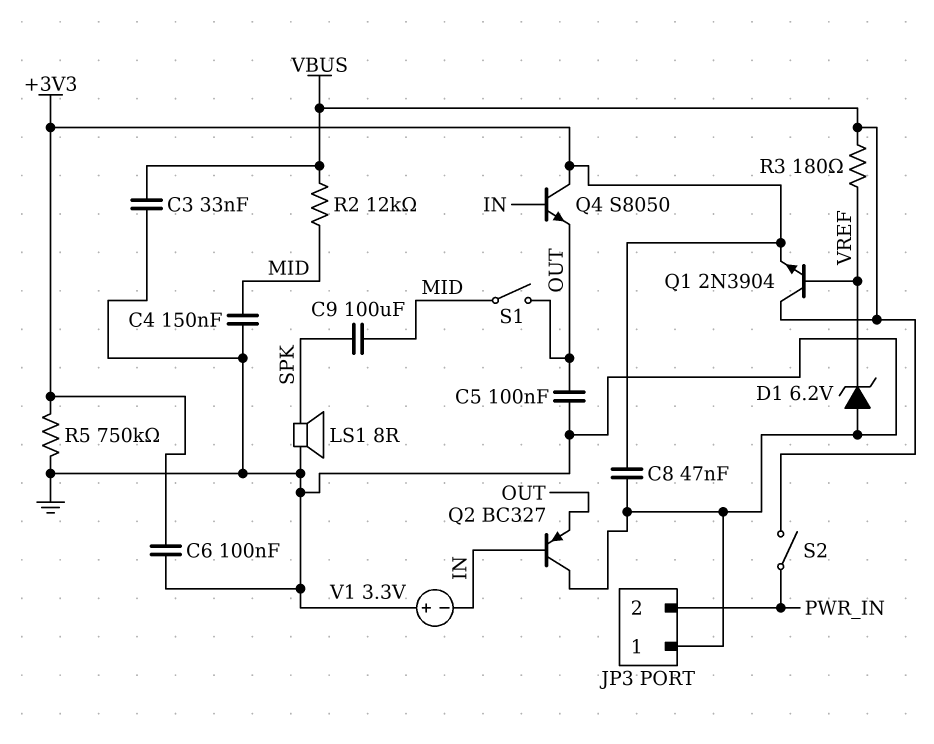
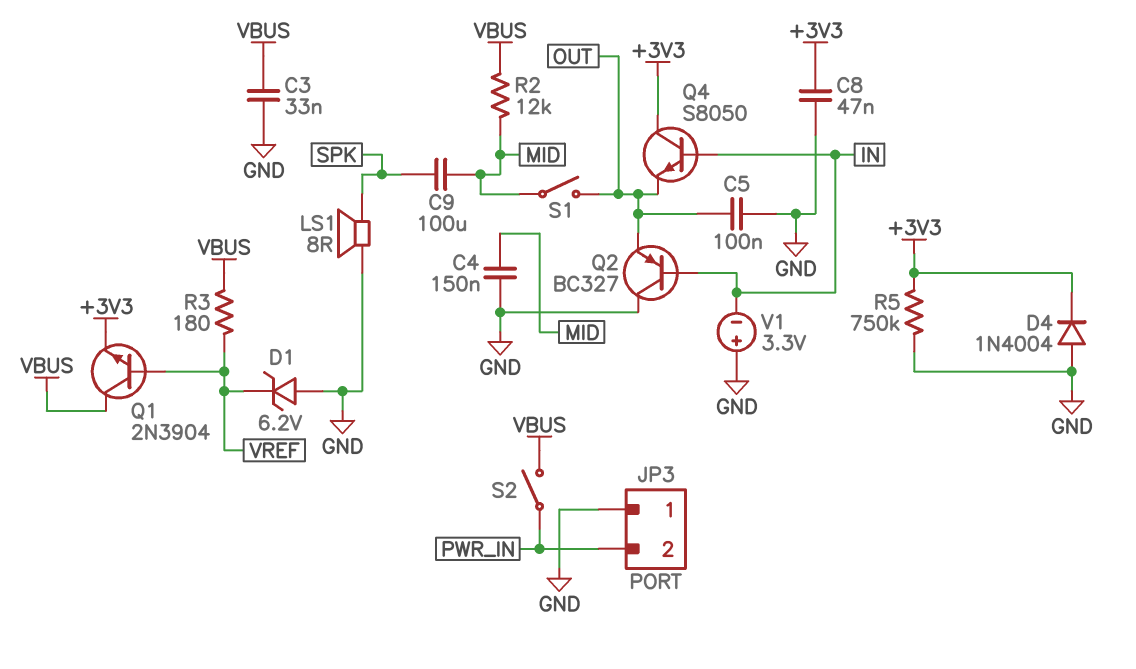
C6: 100nF (+3V3, GND) -> none
D4: none -> diode 1N4004 (A GND, K +3V3)

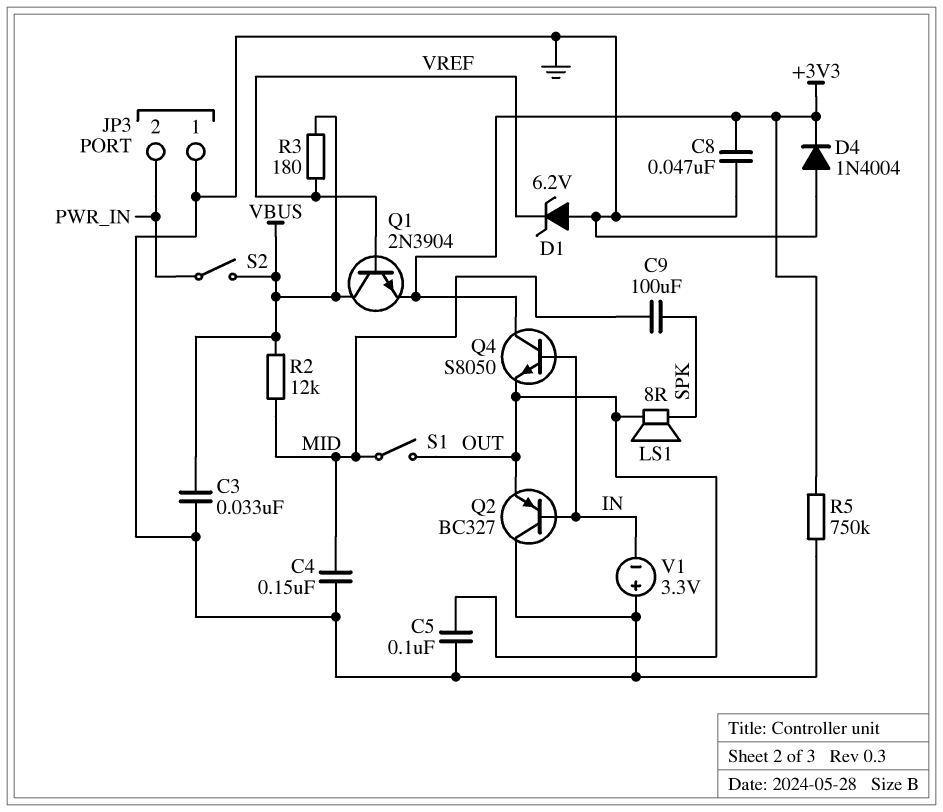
LS1: speaker 8R (GND, SPK) -> speaker 8R (OUT, SPK)

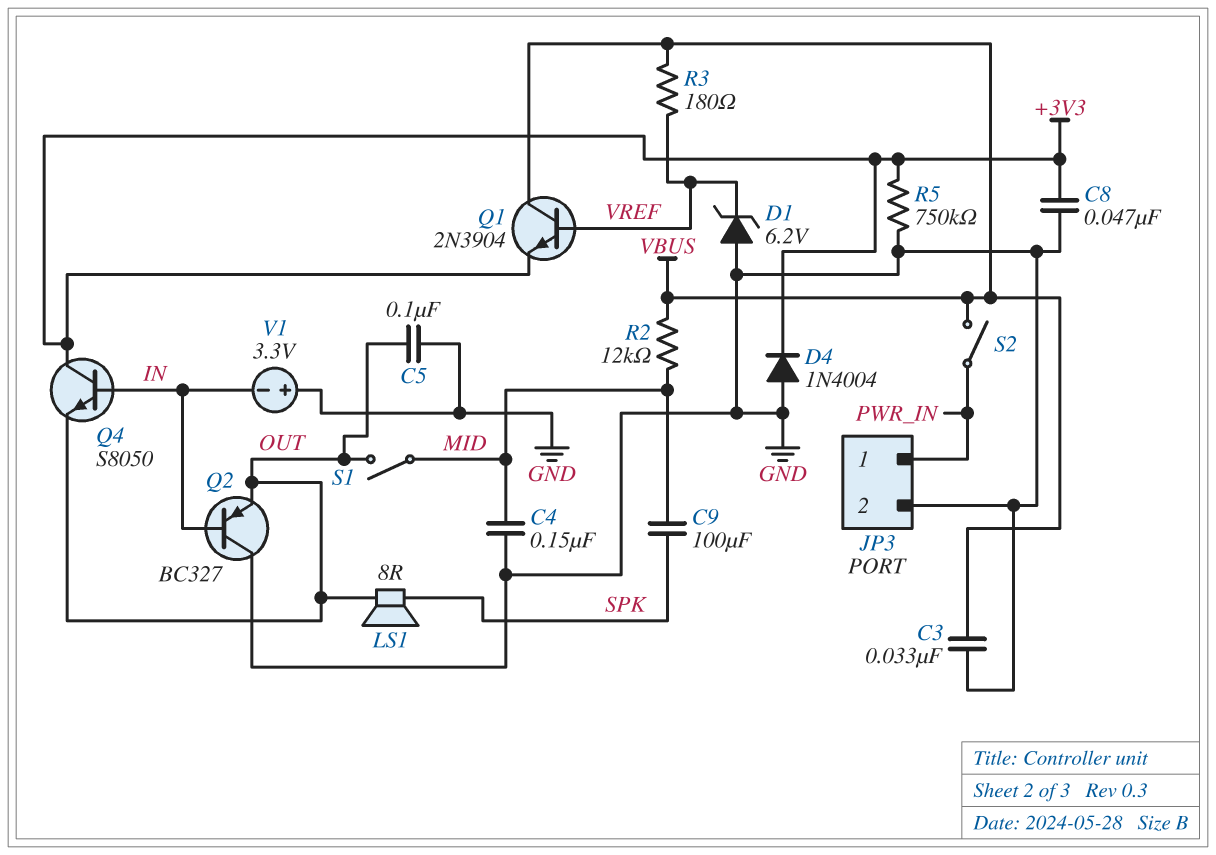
JP3 pin 1: GND -> PWR_IN
JP3 pin 2: PWR_IN -> GND

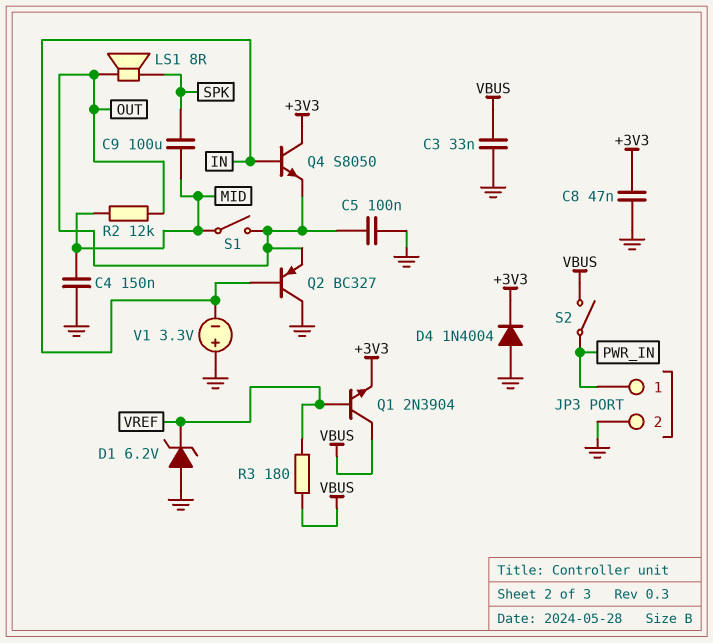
R2: 12k (MID, VBUS) -> 12k (MID, OUT)
R5: 750k (+3V3, GND) -> none

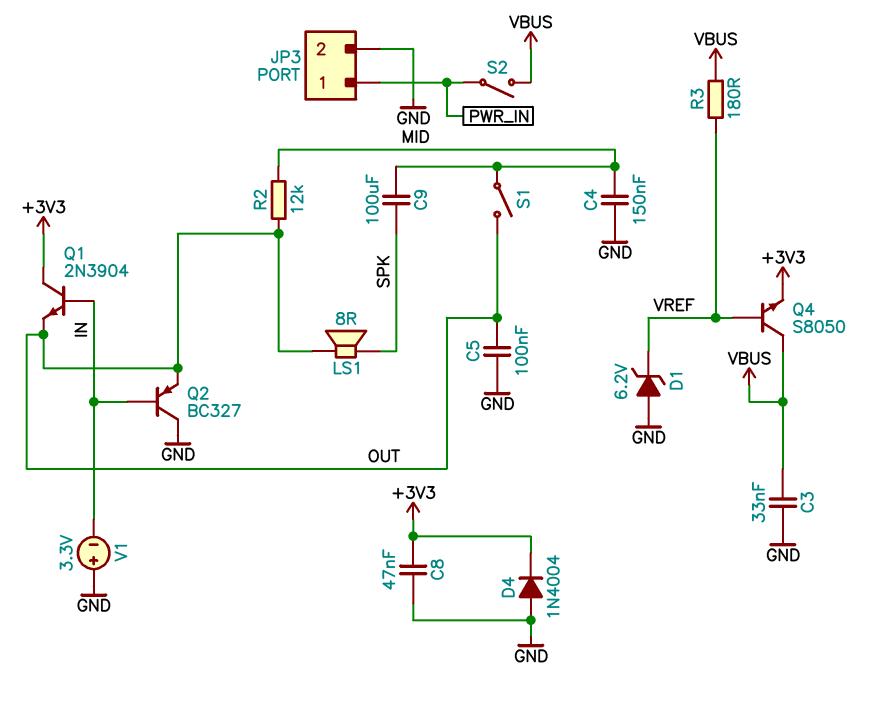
Q1: NPN 2N3904 (B VREF, C VBUS, E +3V3) -> NPN 2N3904 (B IN, C +3V3, E OUT)
Q4: NPN S8050 (B IN, C +3V3, E OUT) -> NPN S8050 (B VREF, C VBUS, E +3V3)

